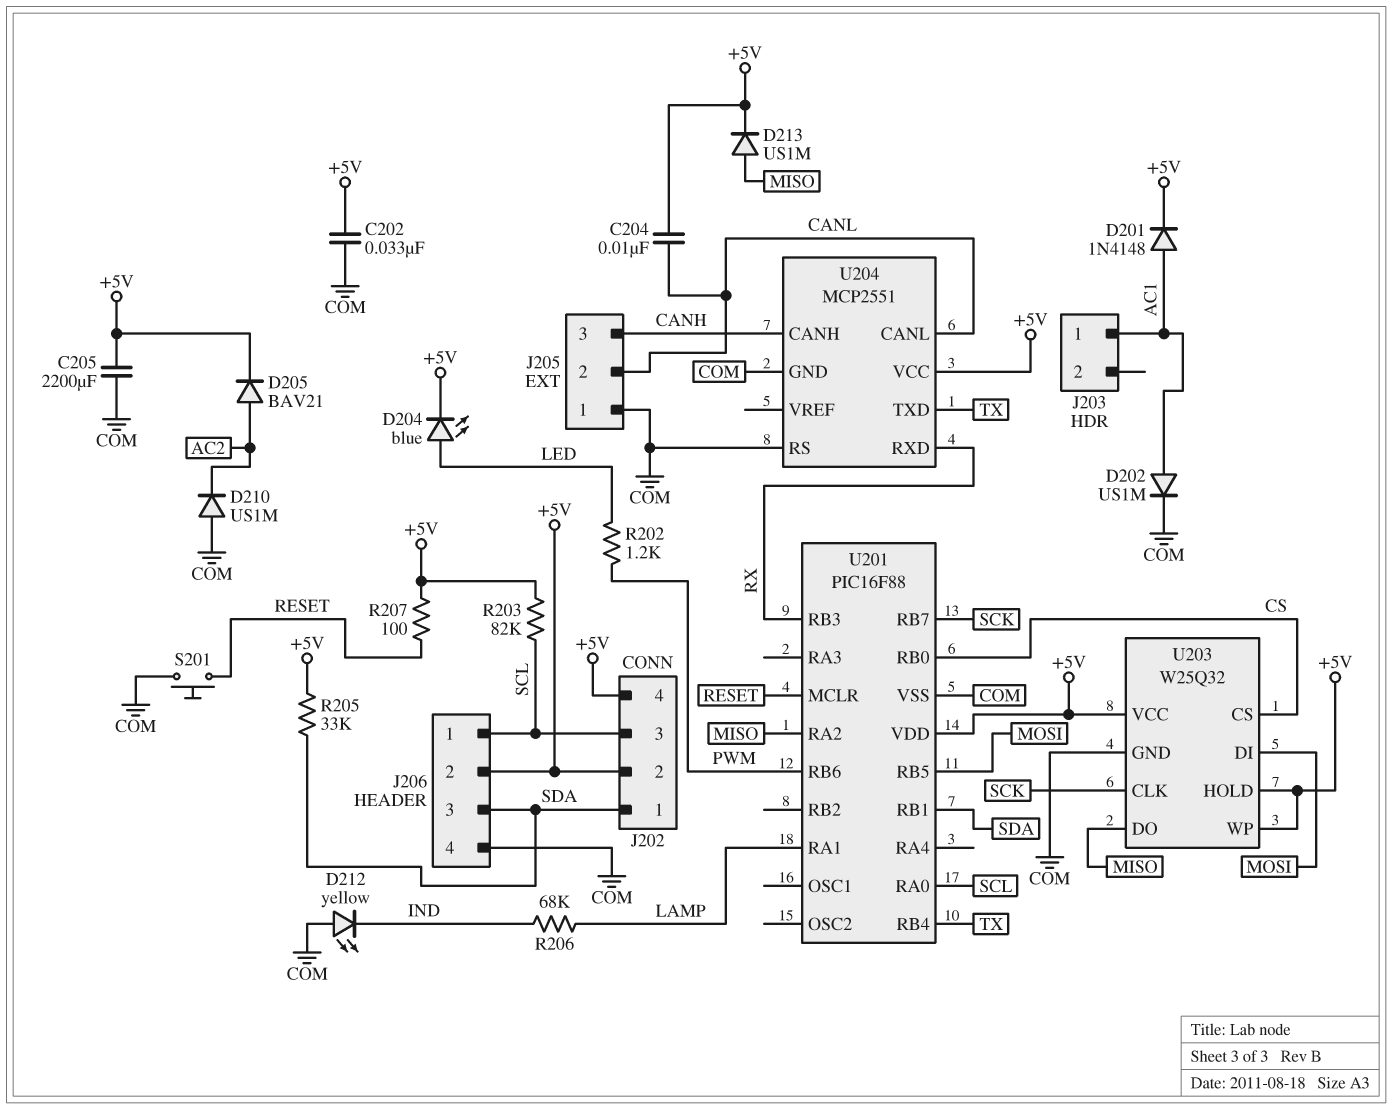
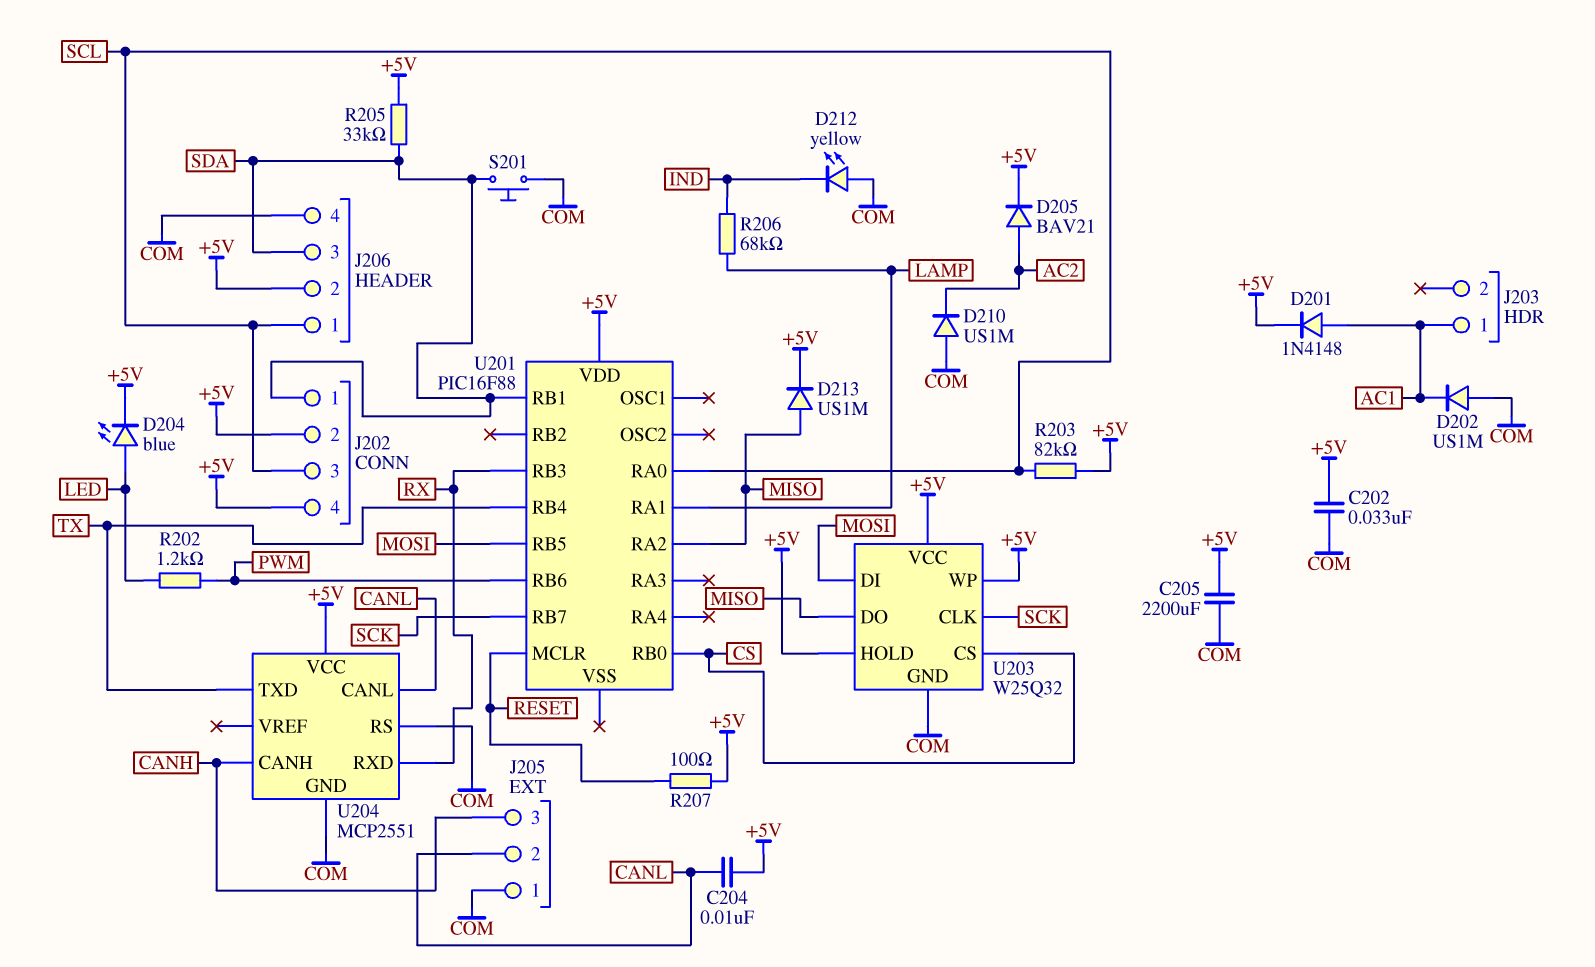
D202: diode US1M (A AC1, K COM) -> diode US1M (A COM, K AC1)
S201: button (COM, RESET) -> button (COM, SDA)
U201 pin VSS: COM -> none

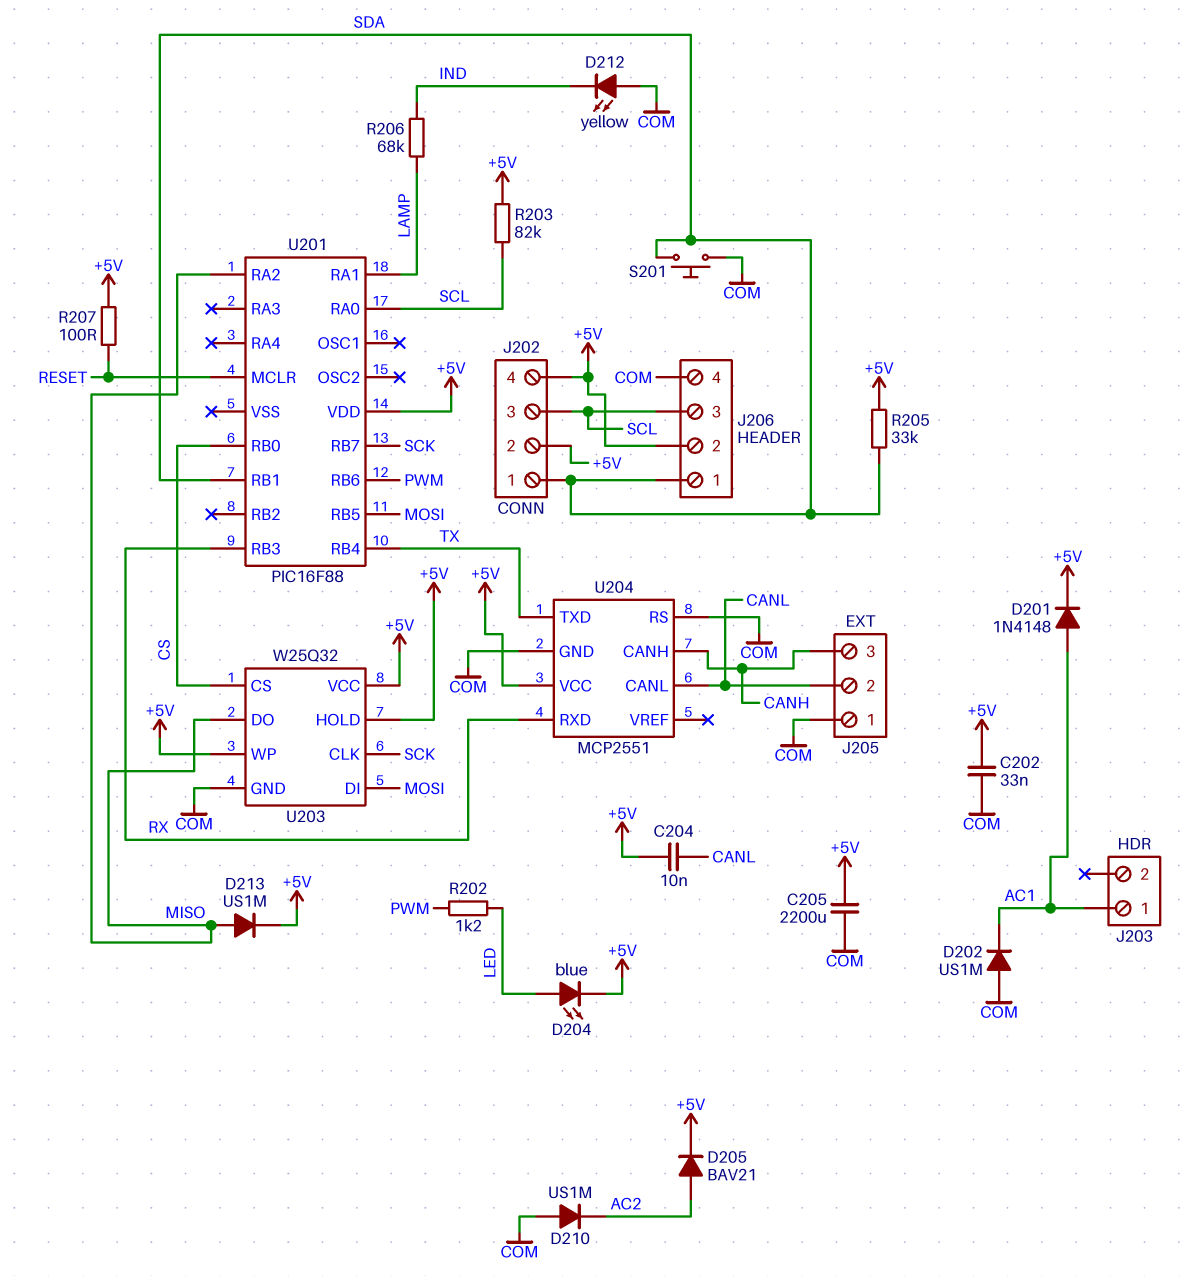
J206 pin 1: SCL -> SDA
J206 pin 3: SDA -> SCL

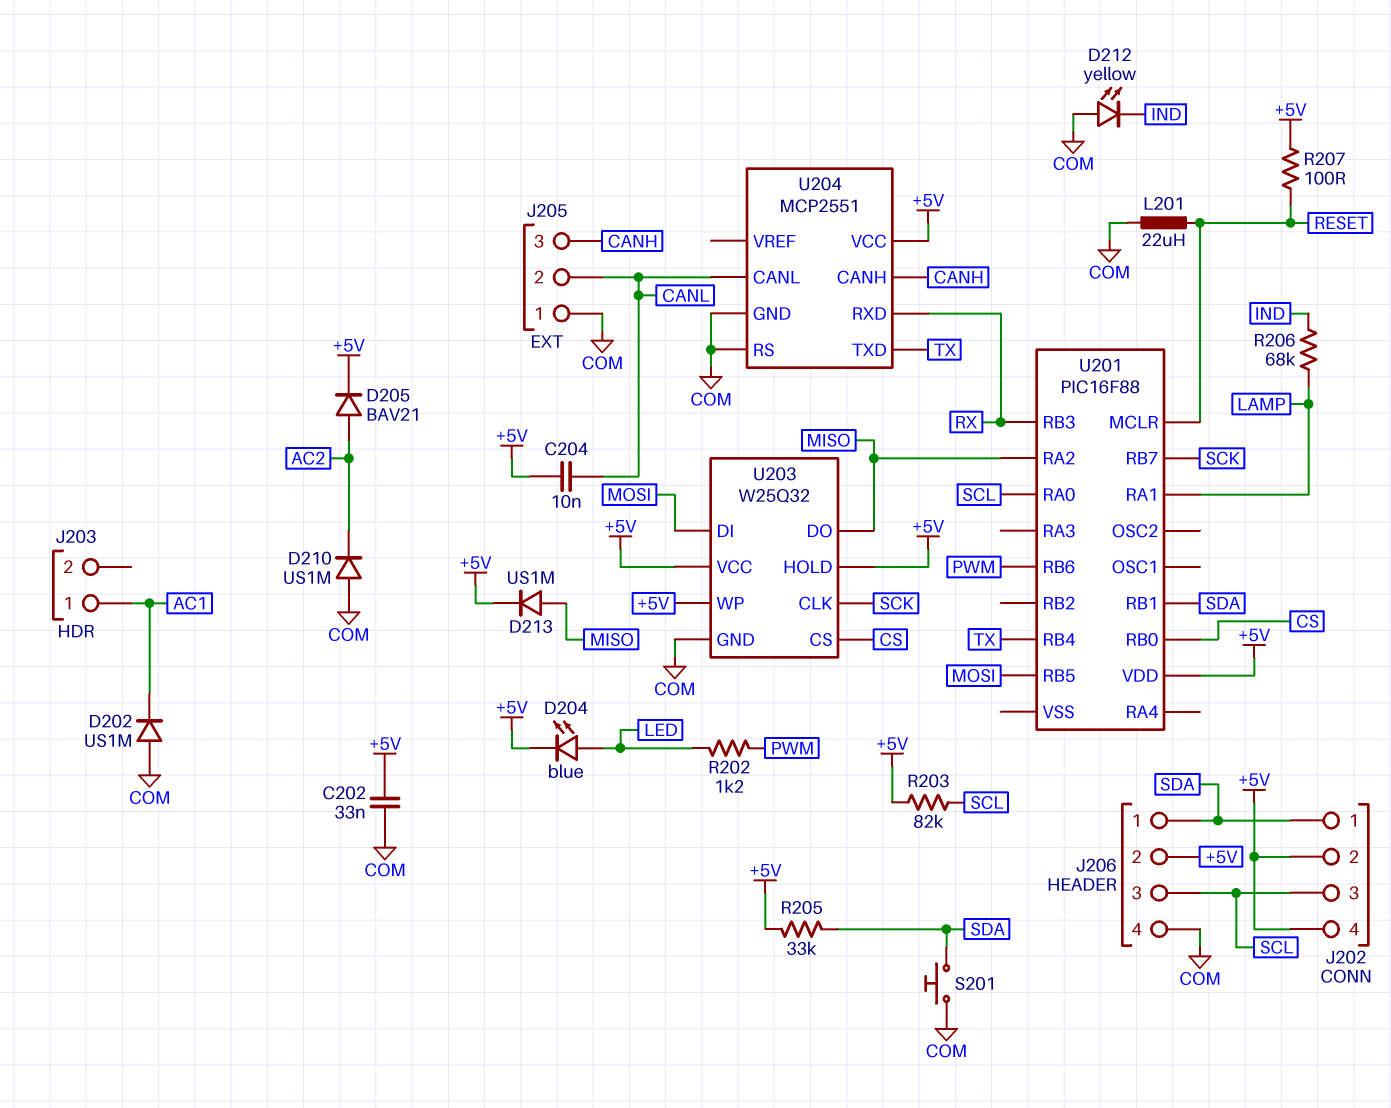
C205: 2200uF (+5V, COM) -> none
D201: diode 1N4148 (A AC1, K +5V) -> none
L201: none -> 22uH (COM, RESET)

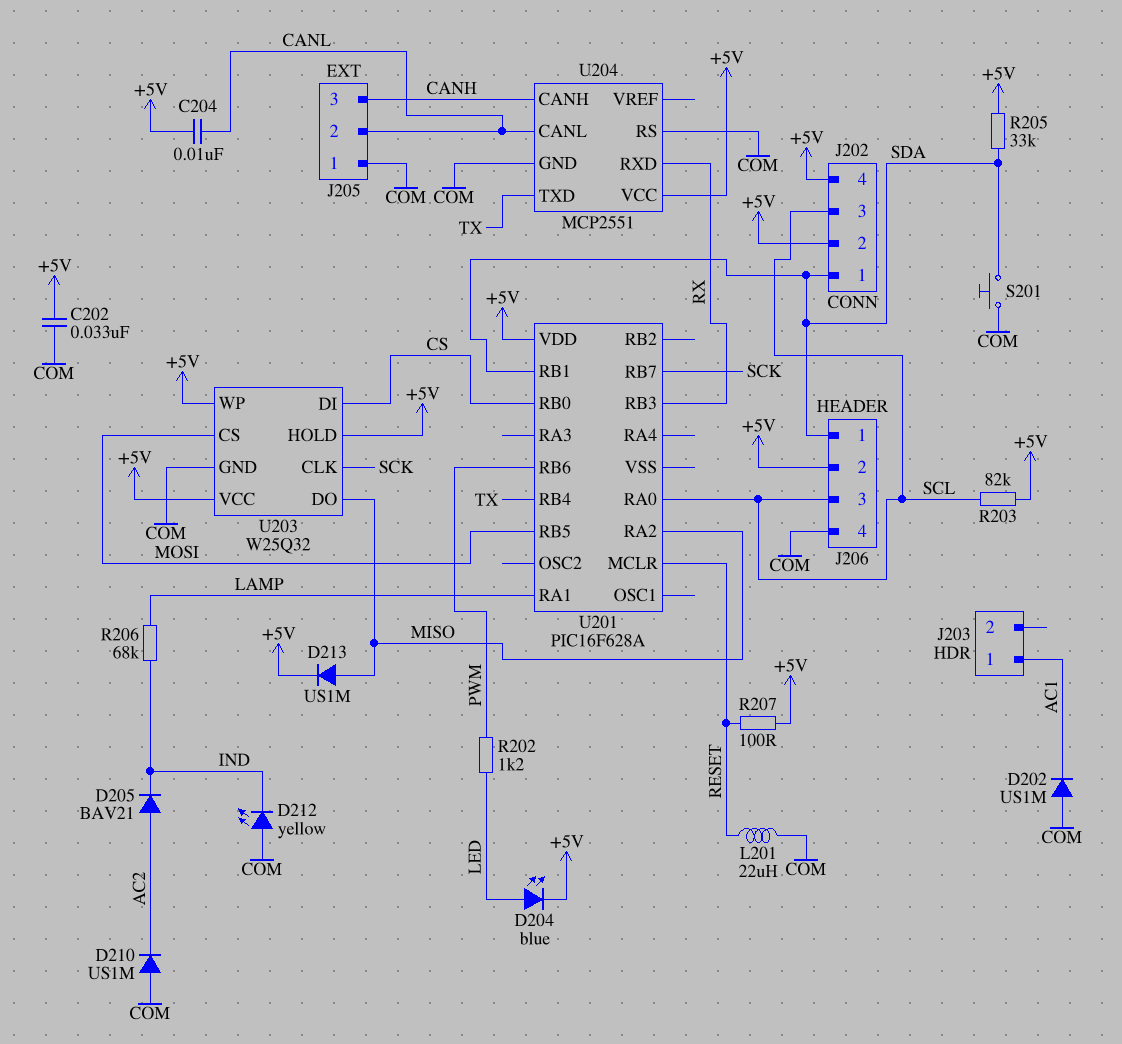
D205: diode BAV21 (A AC2, K +5V) -> diode BAV21 (A AC2, K IND)
U201: PIC16F88 -> PIC16F628A
U203 pin CS: CS -> MOSI
U203 pin DI: MOSI -> CS

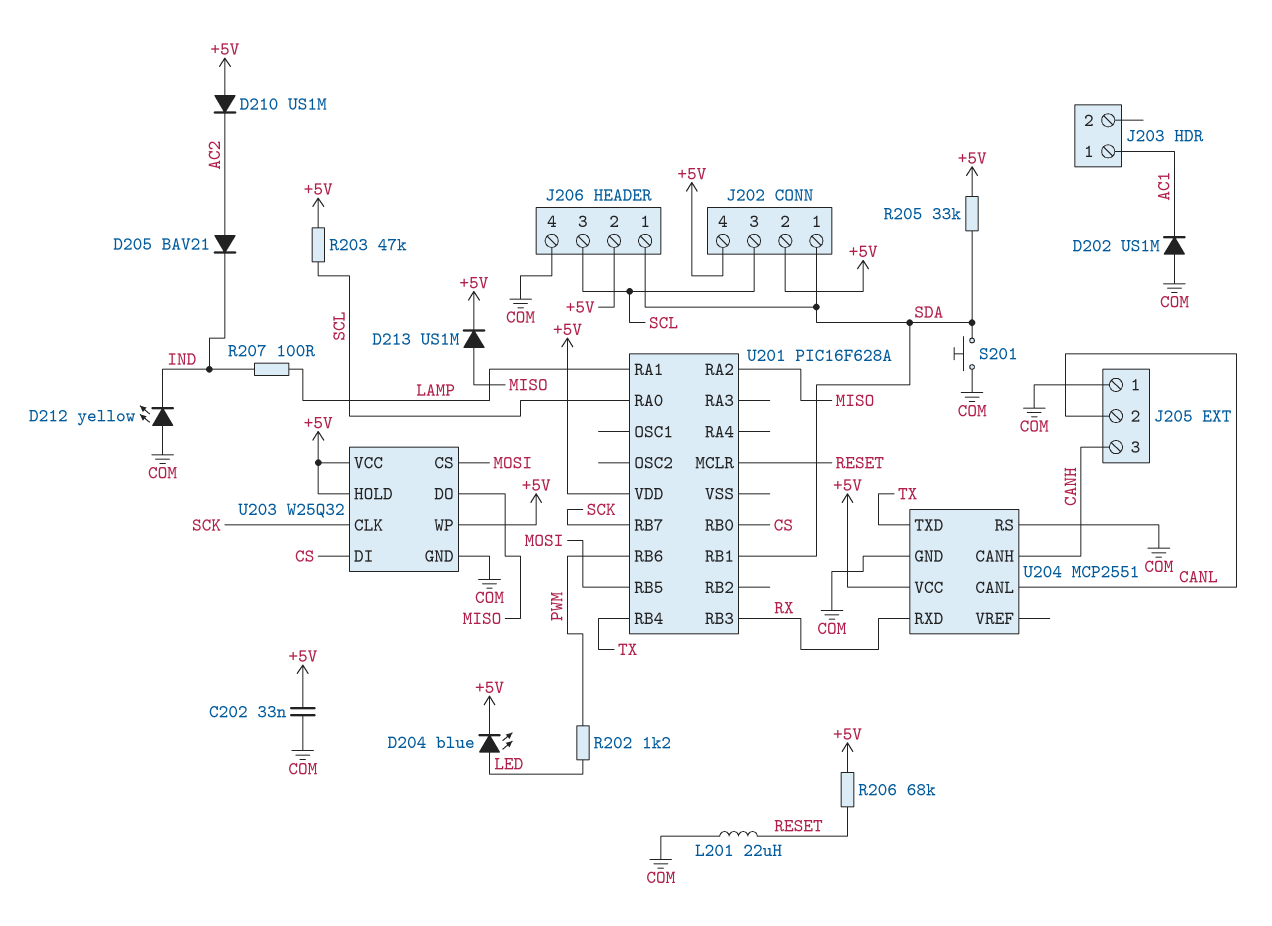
C204: 10nF (+5V, CANL) -> none
D210: diode US1M (A COM, K AC2) -> diode US1M (A +5V, K AC2)
R203: 82k (+5V, SCL) -> 47k (+5V, SCL)
R206: 68k (IND, LAMP) -> 68k (+5V, RESET)
R207: 100 (+5V, RESET) -> 100 (IND, LAMP)

